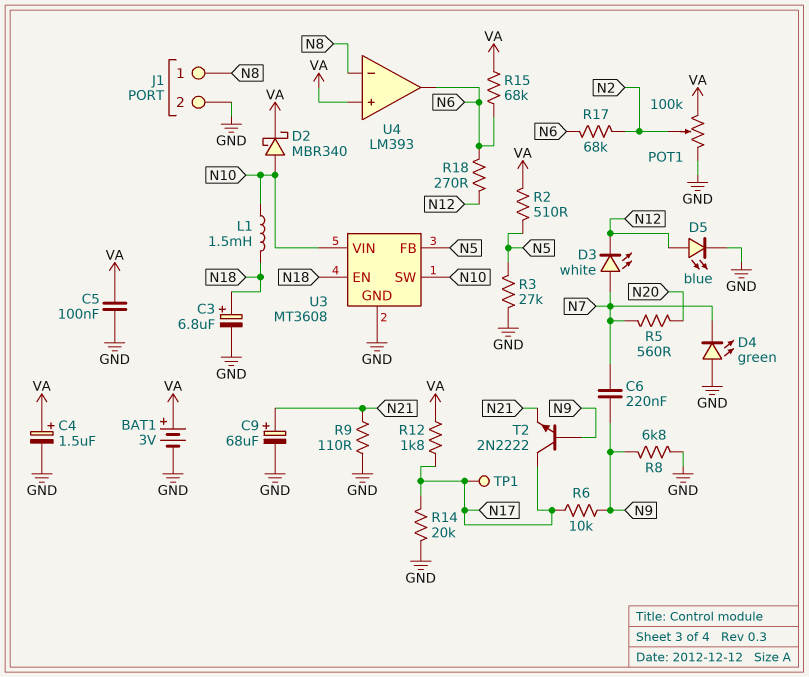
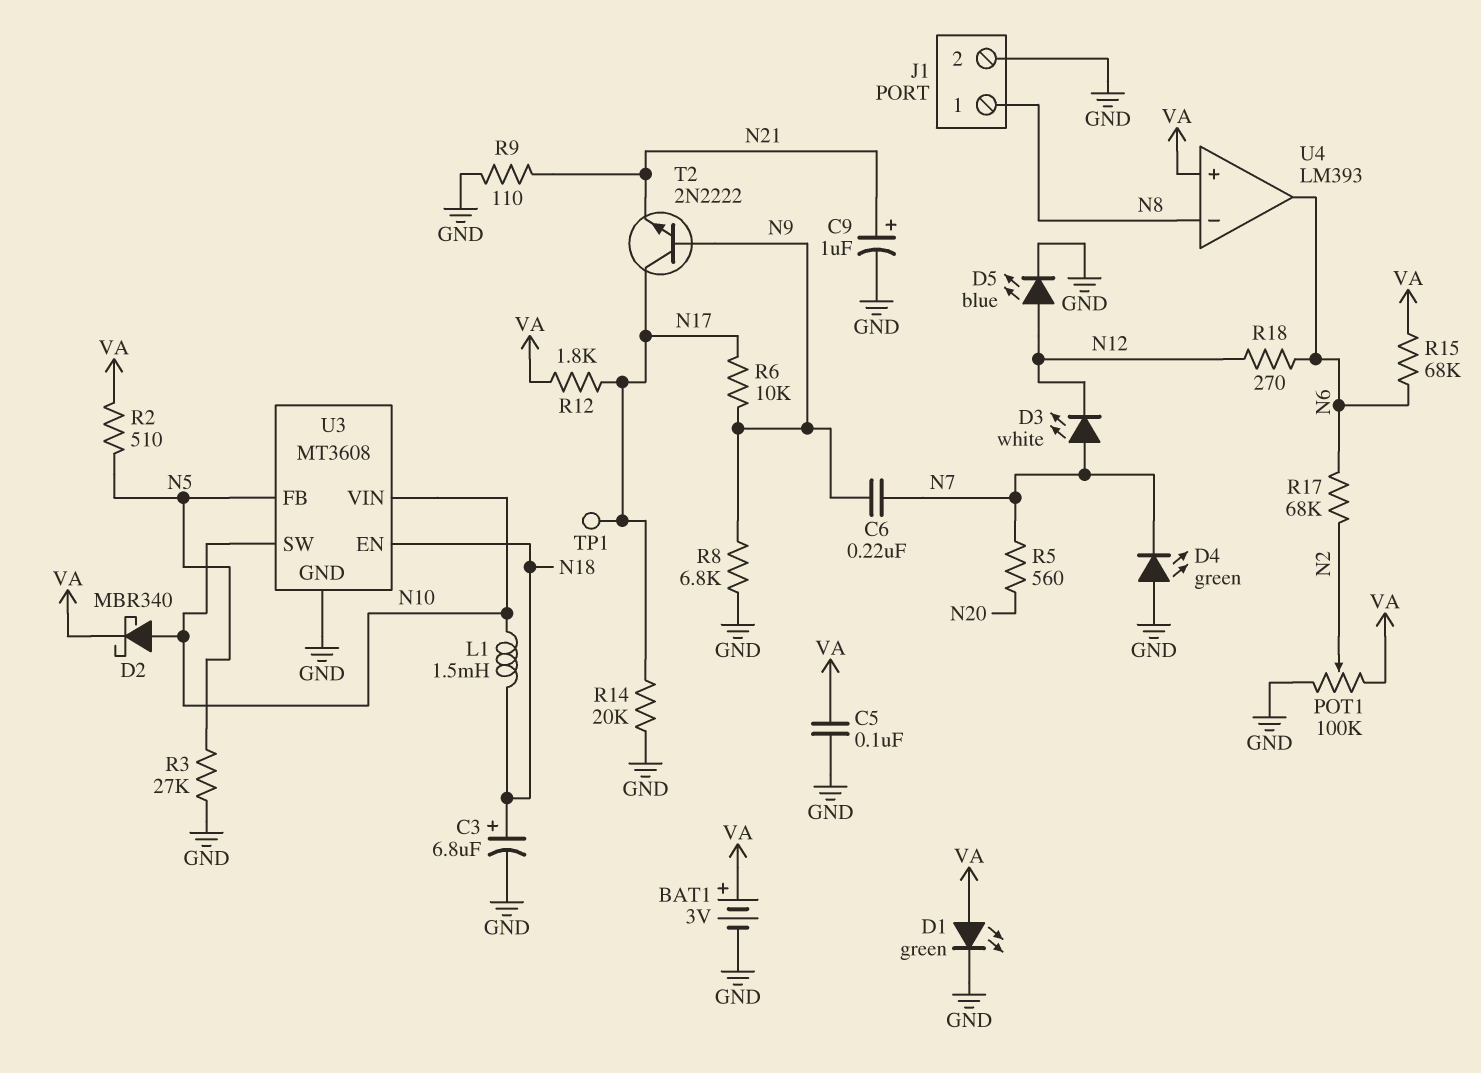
C4: 1.5uF (plus VA, minus GND) -> none
C9: 68uF (plus N21, minus GND) -> 1uF (plus N21, minus GND)
D1: none -> LED green (A VA, K GND)

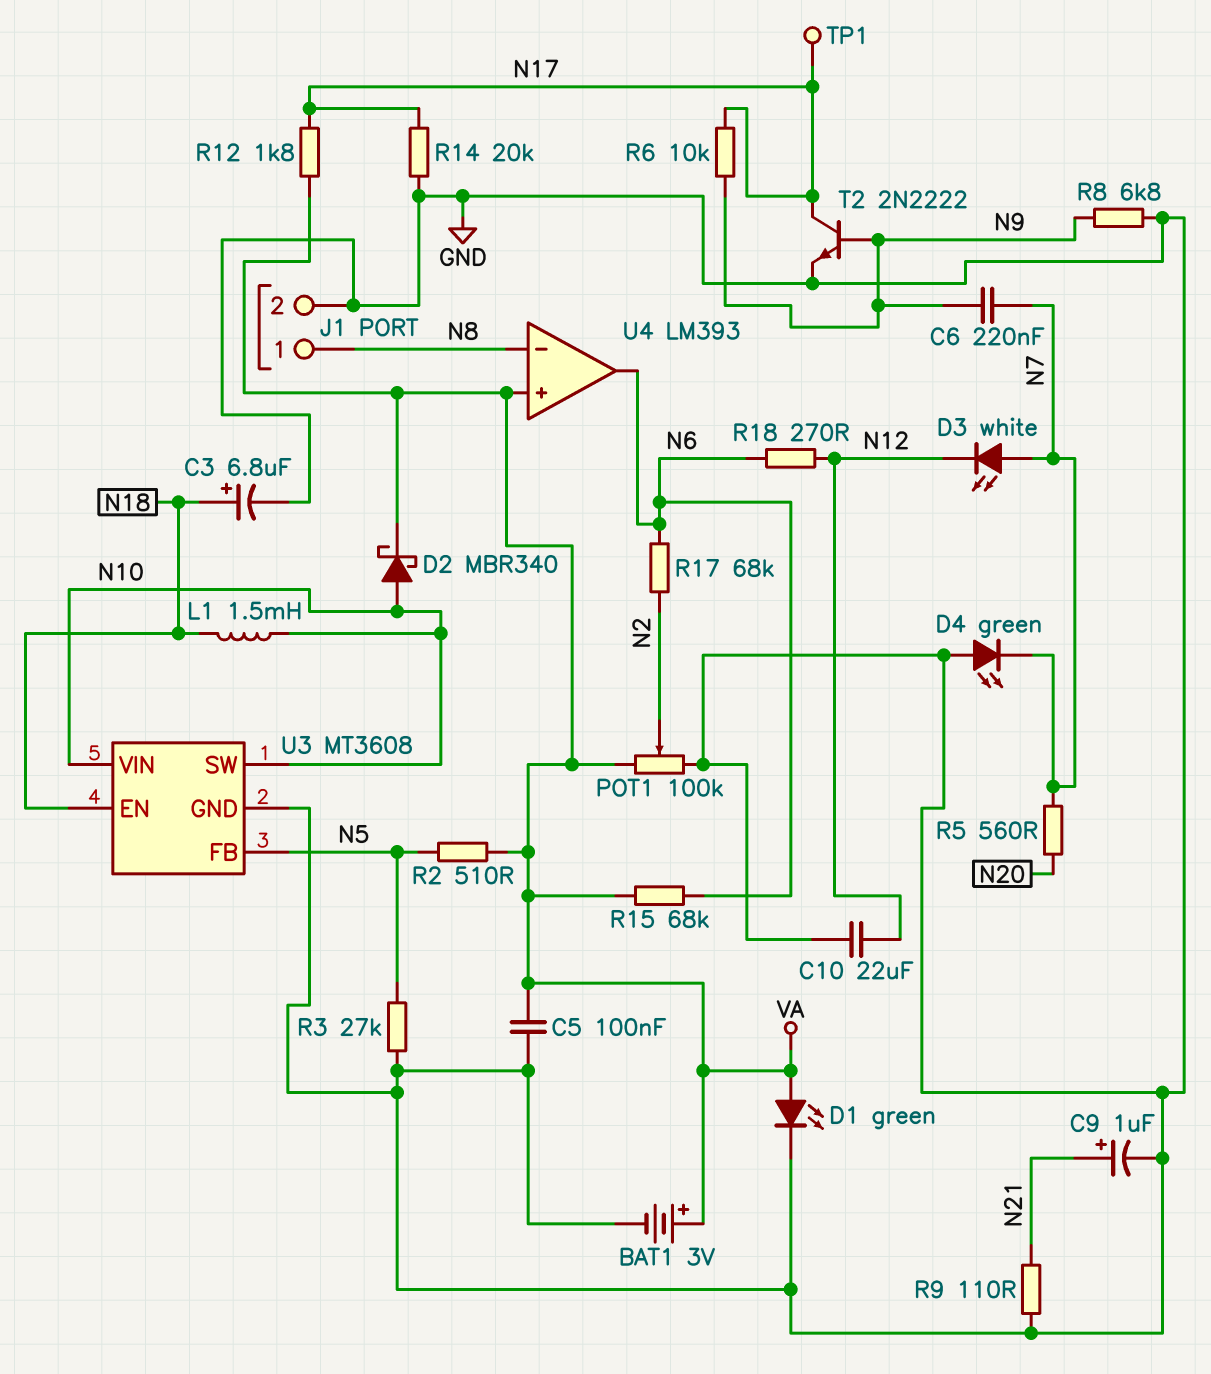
C10: none -> 22uF (GND, N12)
D5: LED blue (A N12, K GND) -> none
T2: NPN 2N2222 (B N9, C N17, E N21) -> NPN 2N2222 (B N9, C N17, E GND)

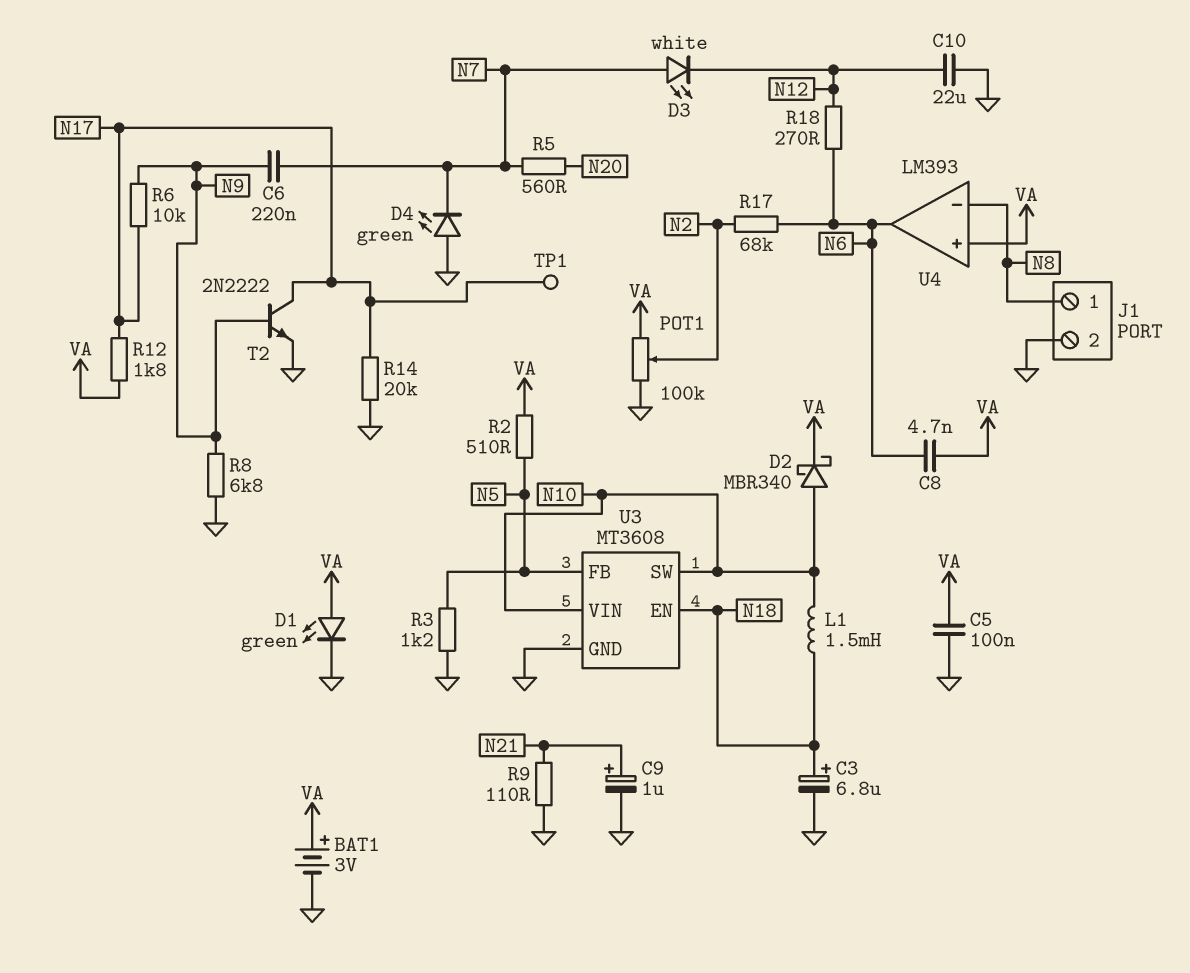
C8: none -> 4.7nF (N6, VA)
R3: 27k (GND, N5) -> 1.2k (GND, N5)
R15: 68k (N6, VA) -> none

